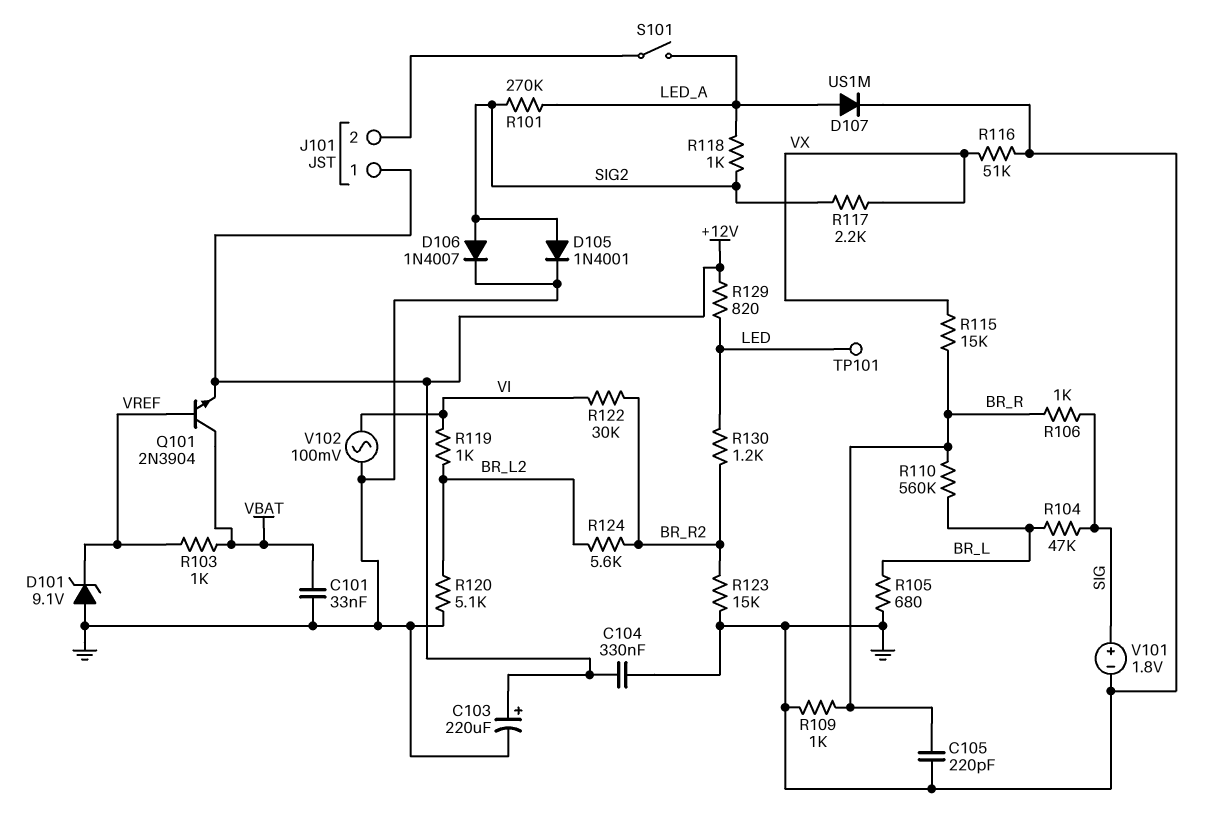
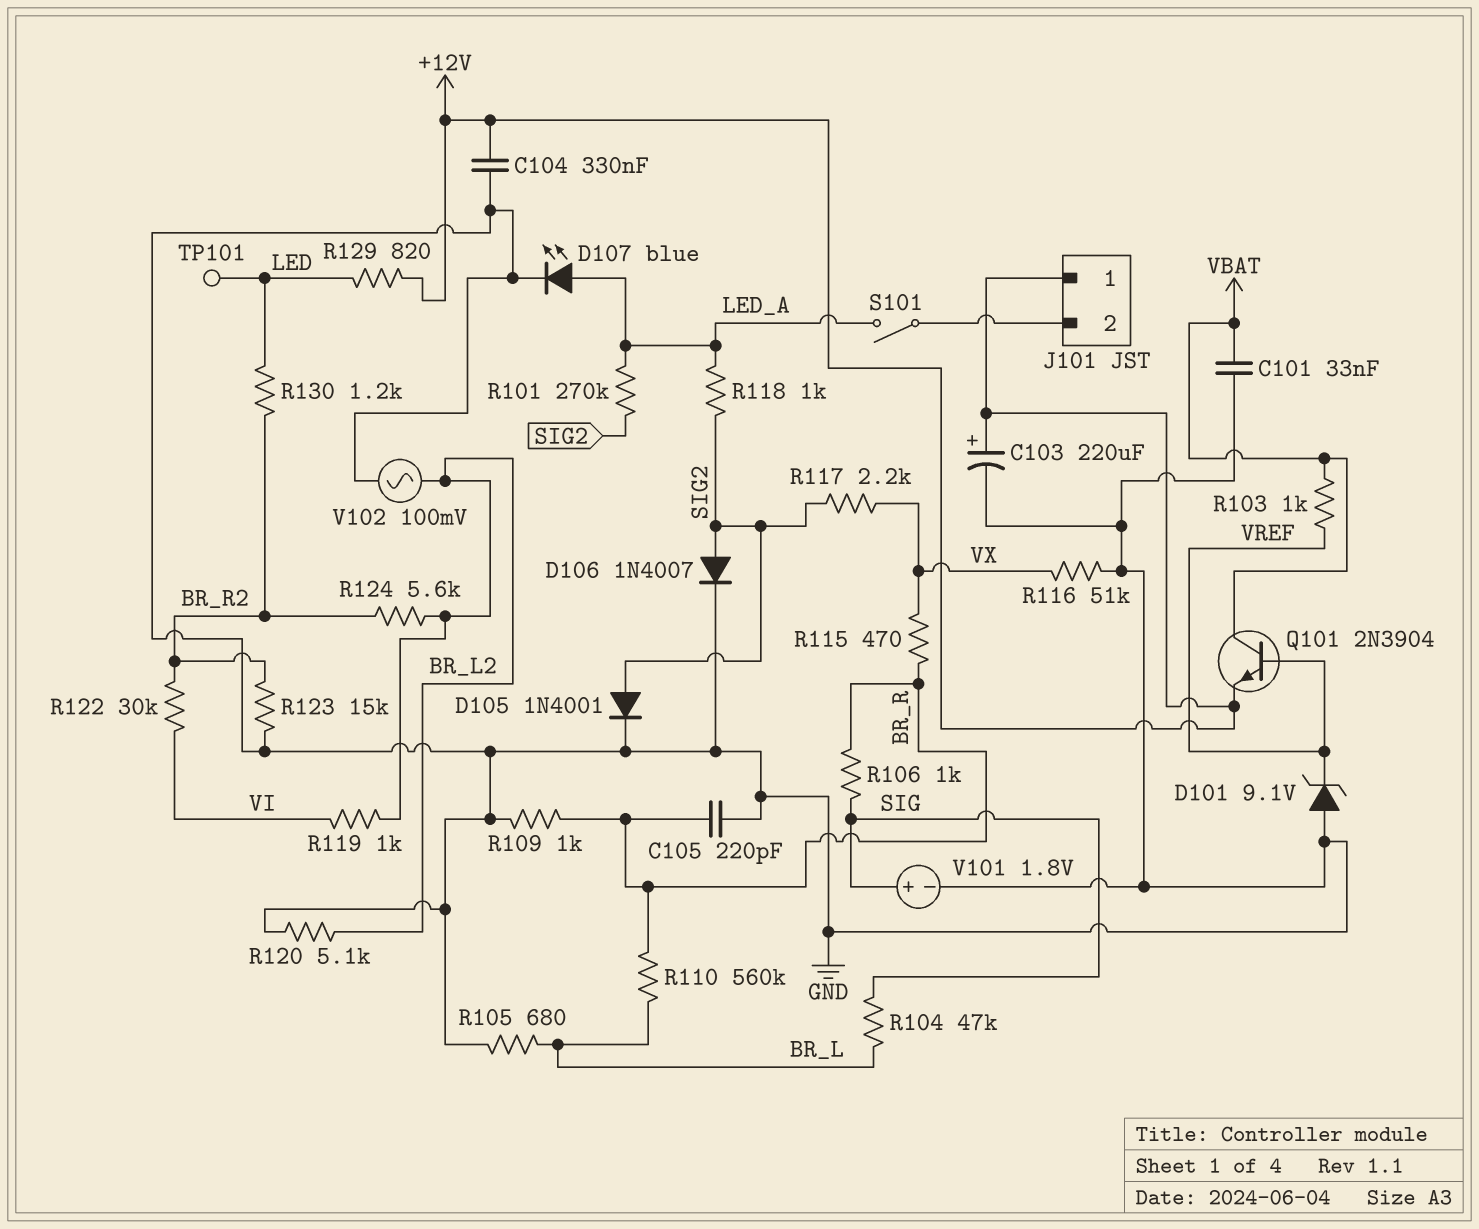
D107: diode US1M (A LED_A, K GND) -> LED blue (A LED_A, K GND)
R115: 15k (BR_R, VX) -> 470 (BR_R, VX)
V102: AC 100mV (GND, VI) -> AC 100mV (BR_L2, GND)

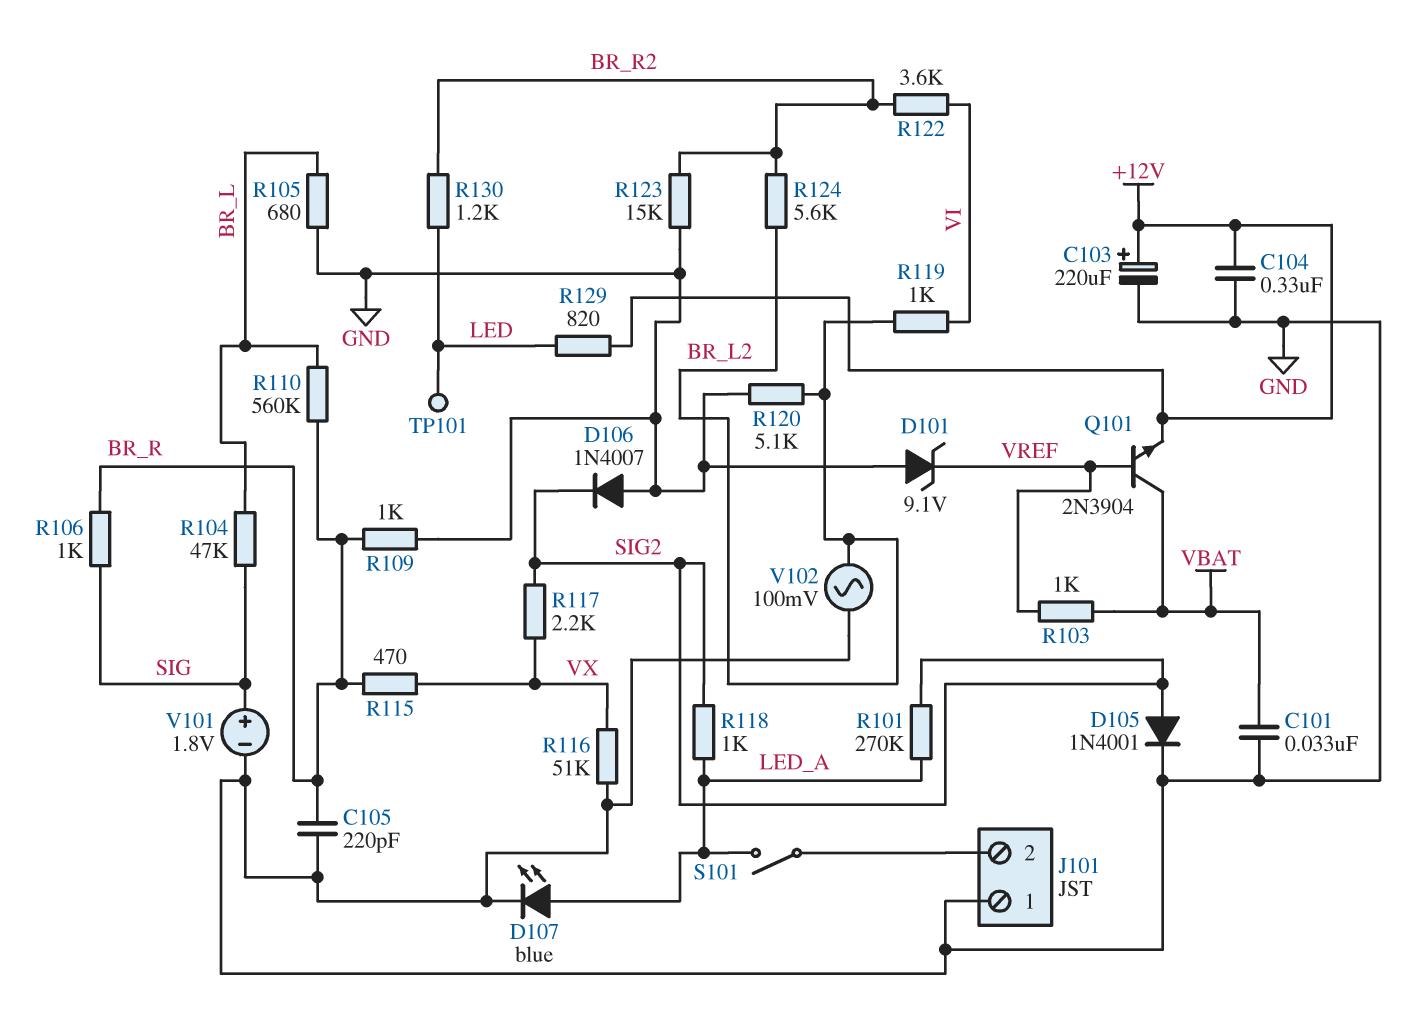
D106: diode 1N4007 (A SIG2, K GND) -> diode 1N4007 (A GND, K SIG2)
J101 pin 1: +12V -> GND
R122: 30k (BR_R2, VI) -> 3.6k (BR_R2, VI)

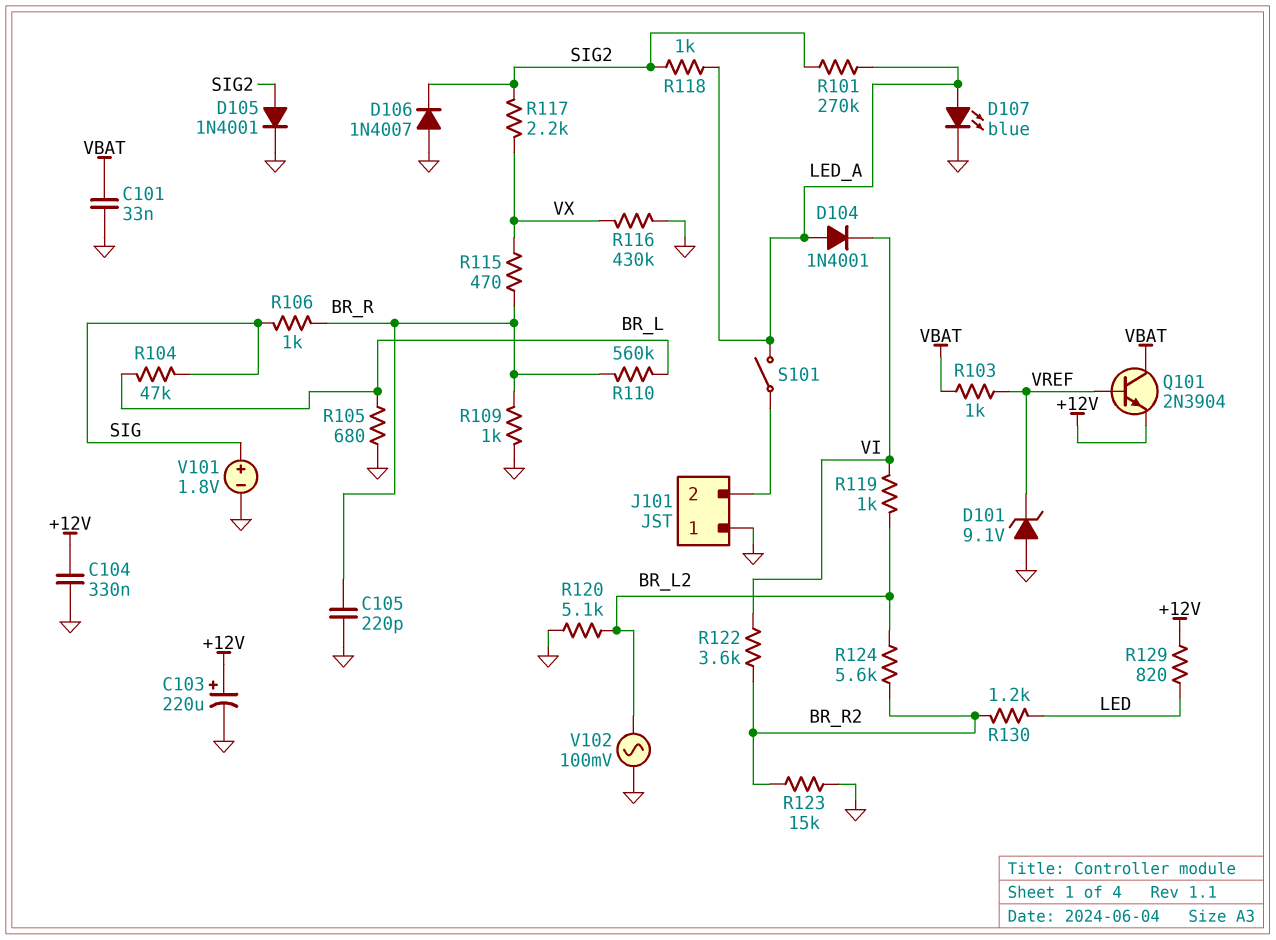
D104: none -> diode 1N4001 (A LED_A, K VI)
R116: 51k (GND, VX) -> 430k (GND, VX)
TP101: test point (LED) -> none

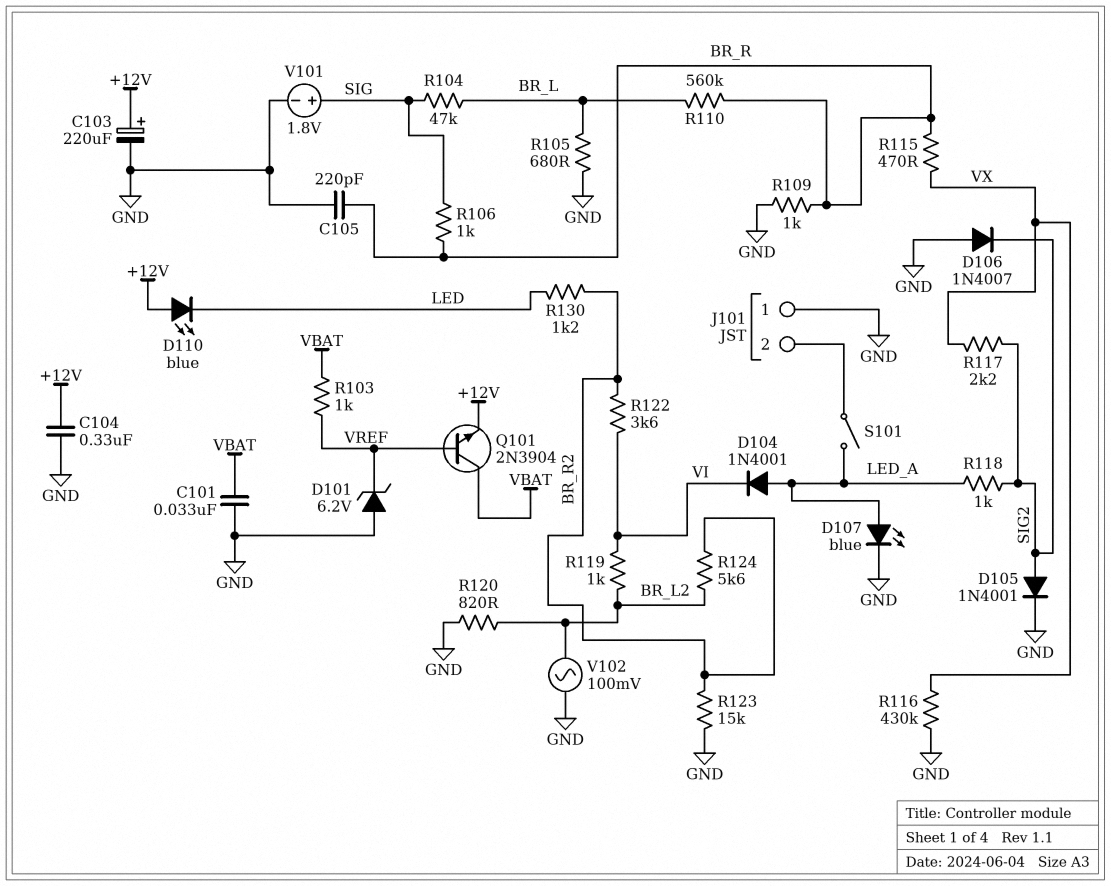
D101: zener 9.1V (A GND, K VREF) -> zener 6.2V (A GND, K VREF)
D110: none -> LED blue (A +12V, K LED)
R101: 270k (LED_A, SIG2) -> none
R120: 5.1k (BR_L2, GND) -> 820 (BR_L2, GND)
R129: 820 (+12V, LED) -> none

